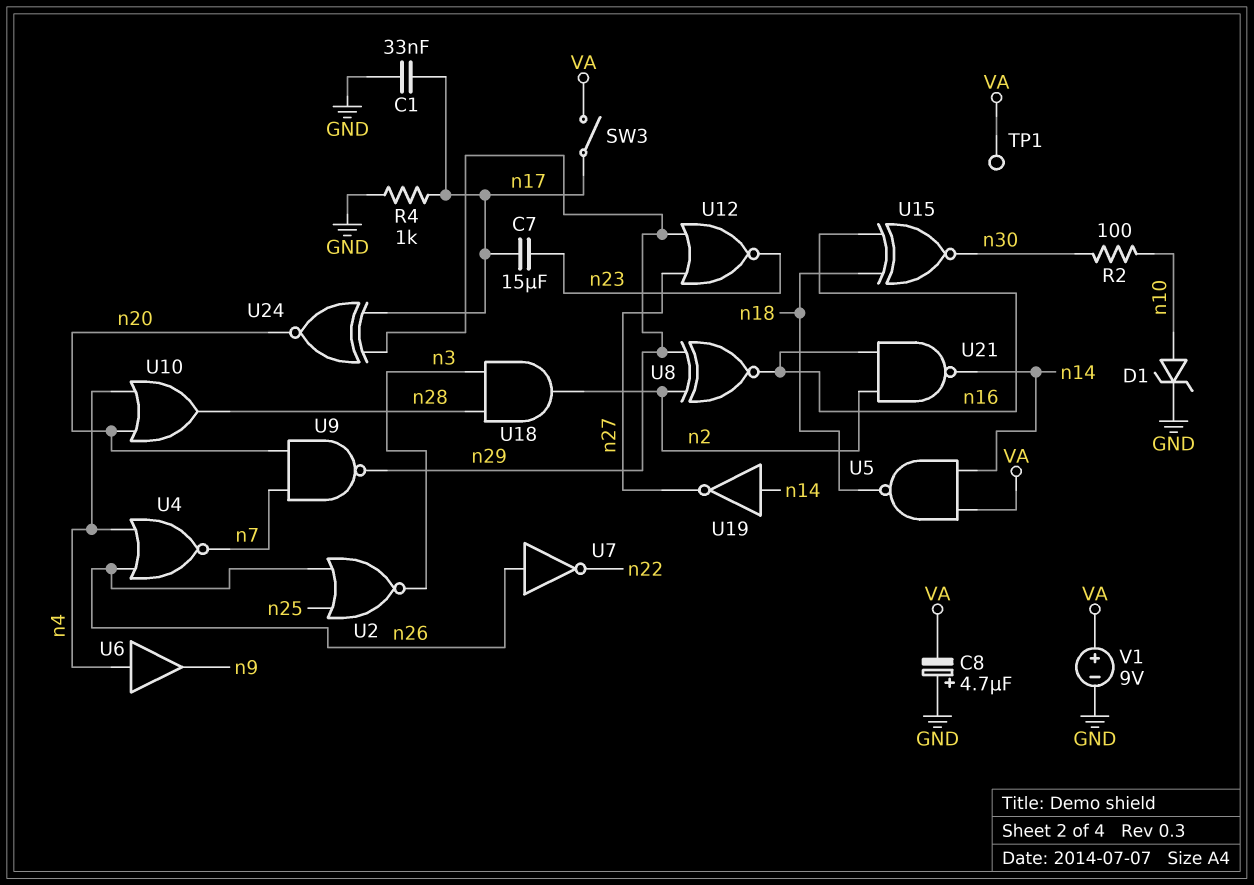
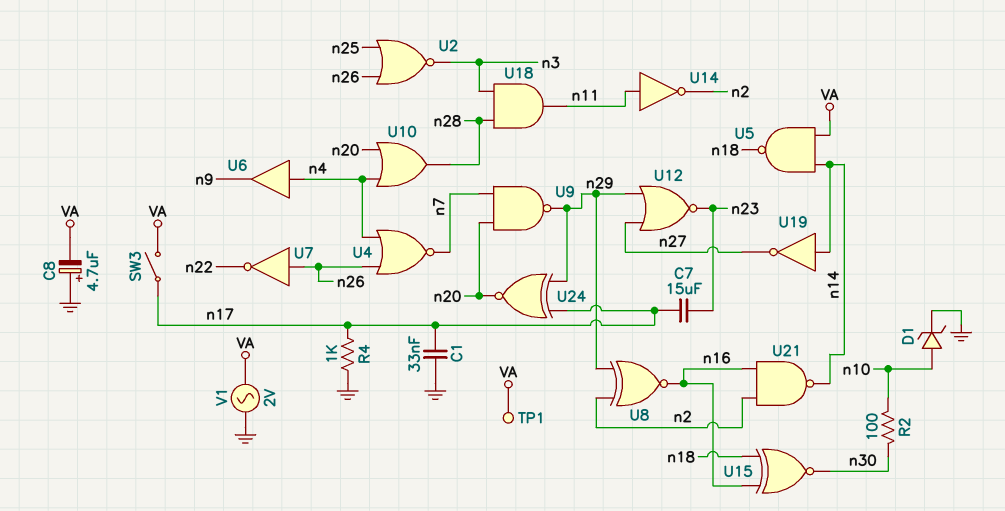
U14: none -> NOT (in n11, out n2)
U18: AND (in n3, in n28, out n2) -> AND (in n3, in n28, out n11)
V1: 9V (plus VA, minus GND) -> AC 2V (GND, VA)

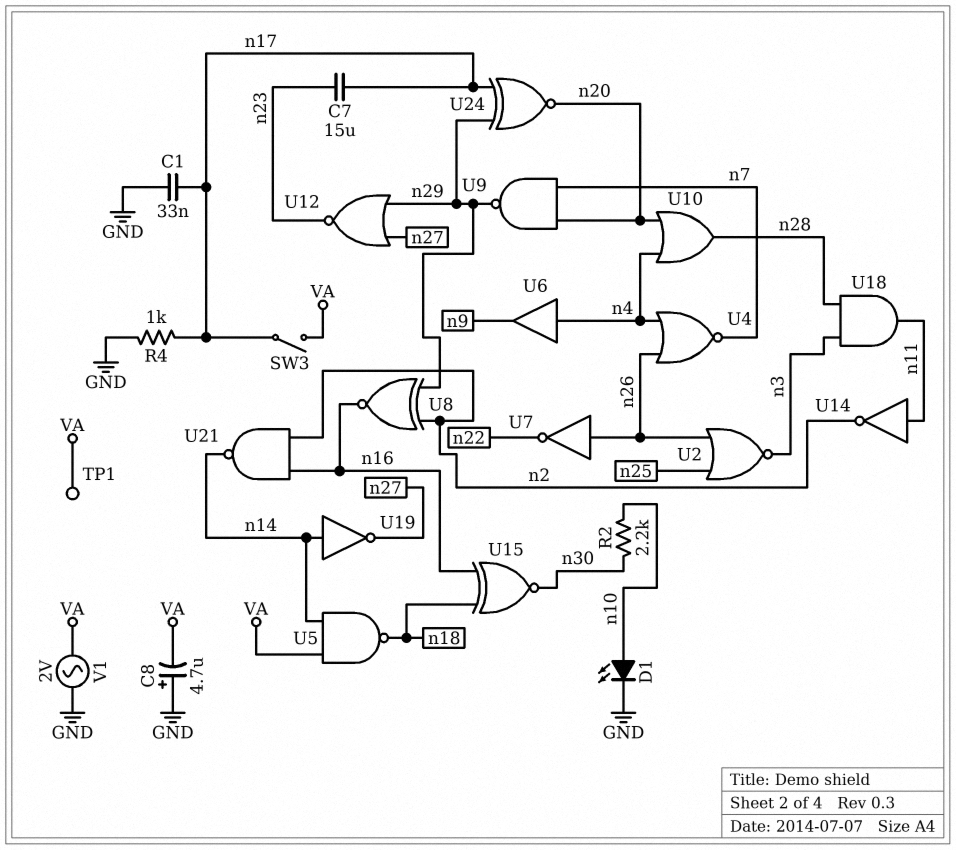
D1: zener (A n10, K GND) -> LED (A n10, K GND)
R2: 100 (n10, n30) -> 2.2k (n10, n30)

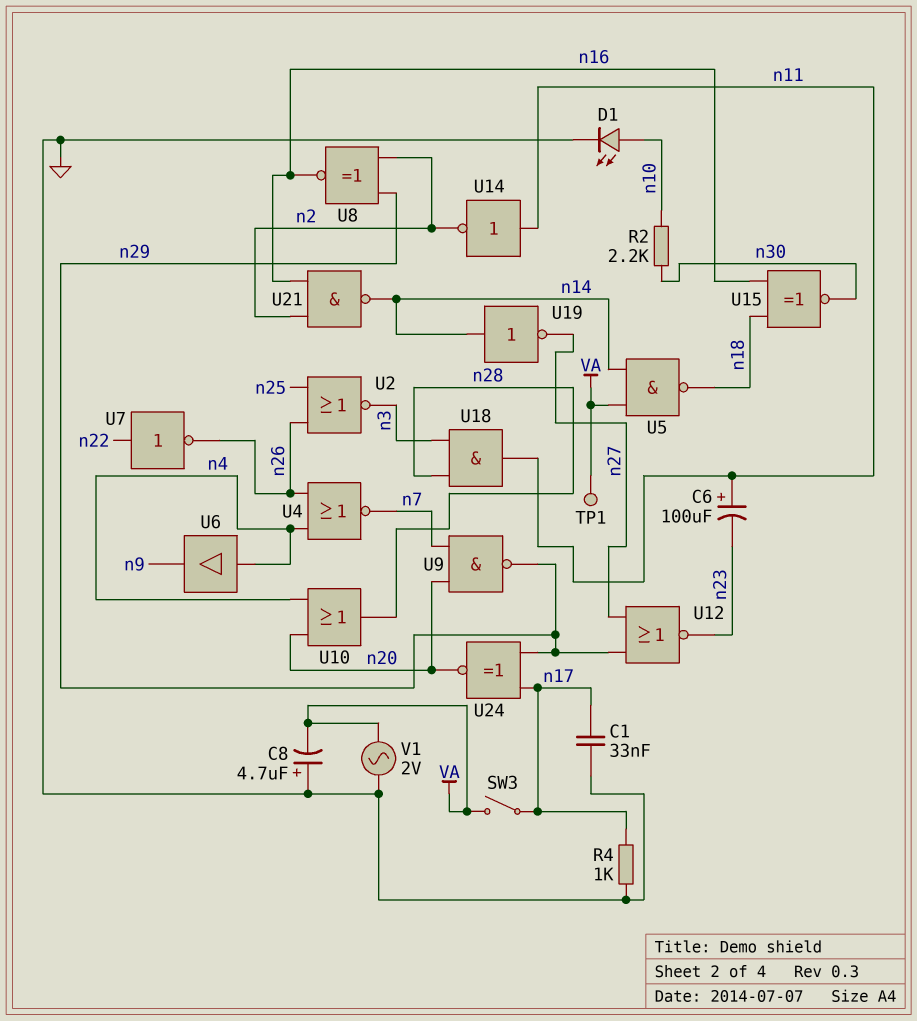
C6: none -> 100uF (plus n11, minus n23)
C7: 15uF (n17, n23) -> none
U7: NOT (in n26, out n22) -> NOT (in n22, out n26)

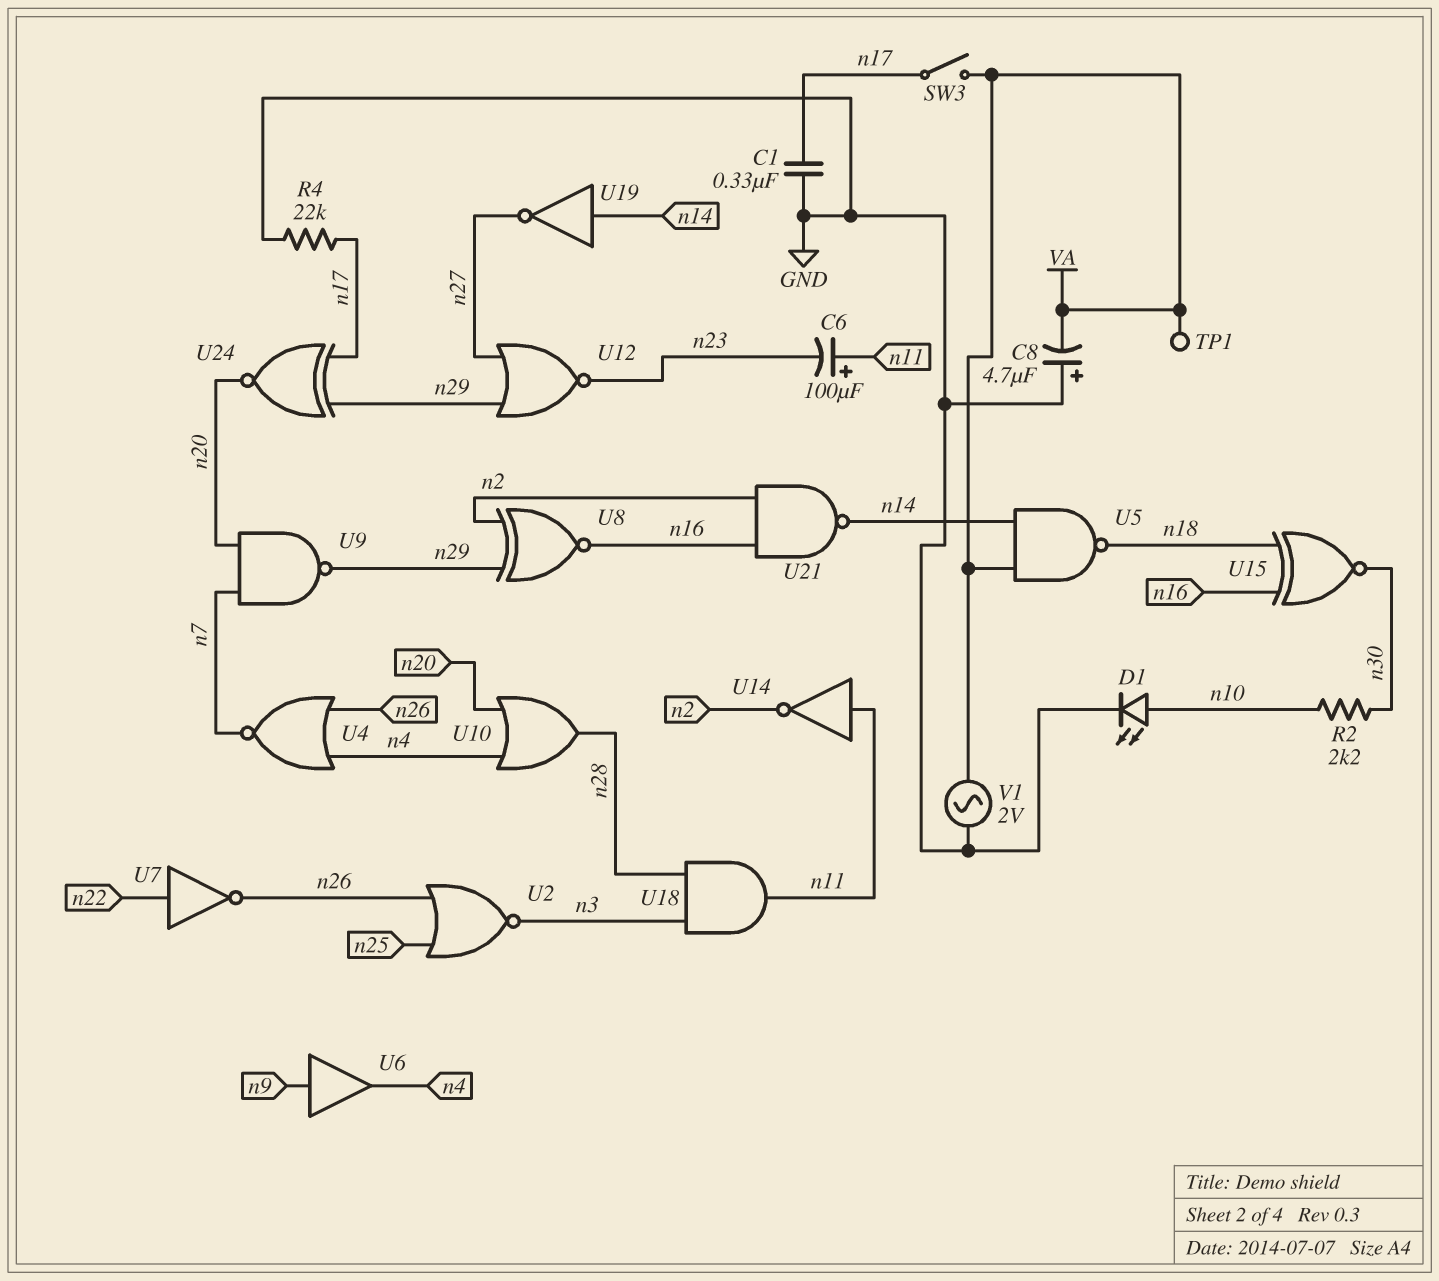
C1: 33nF (GND, n17) -> 330nF (GND, n17)
R4: 1k (GND, n17) -> 22k (GND, n17)
U6: buffer (in n4, out n9) -> buffer (in n9, out n4)

